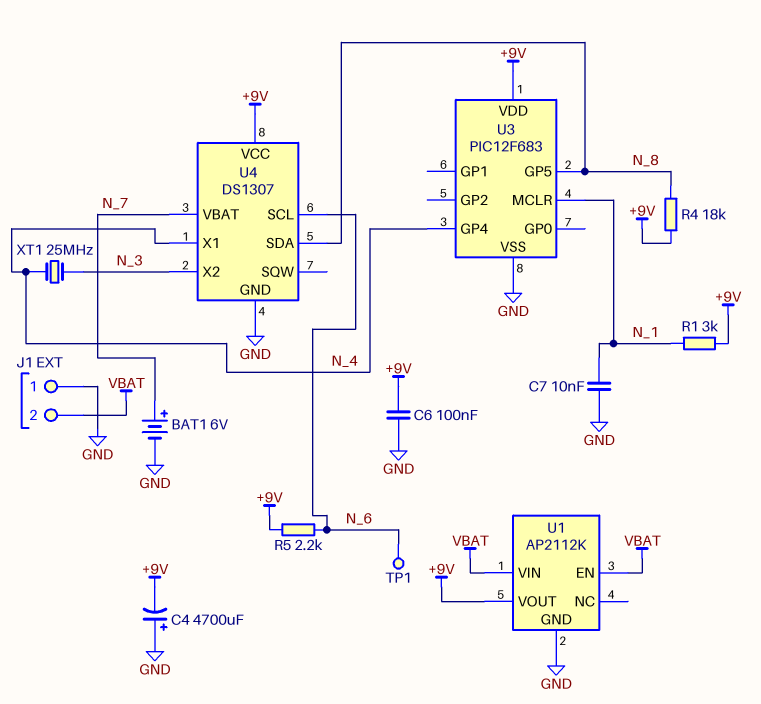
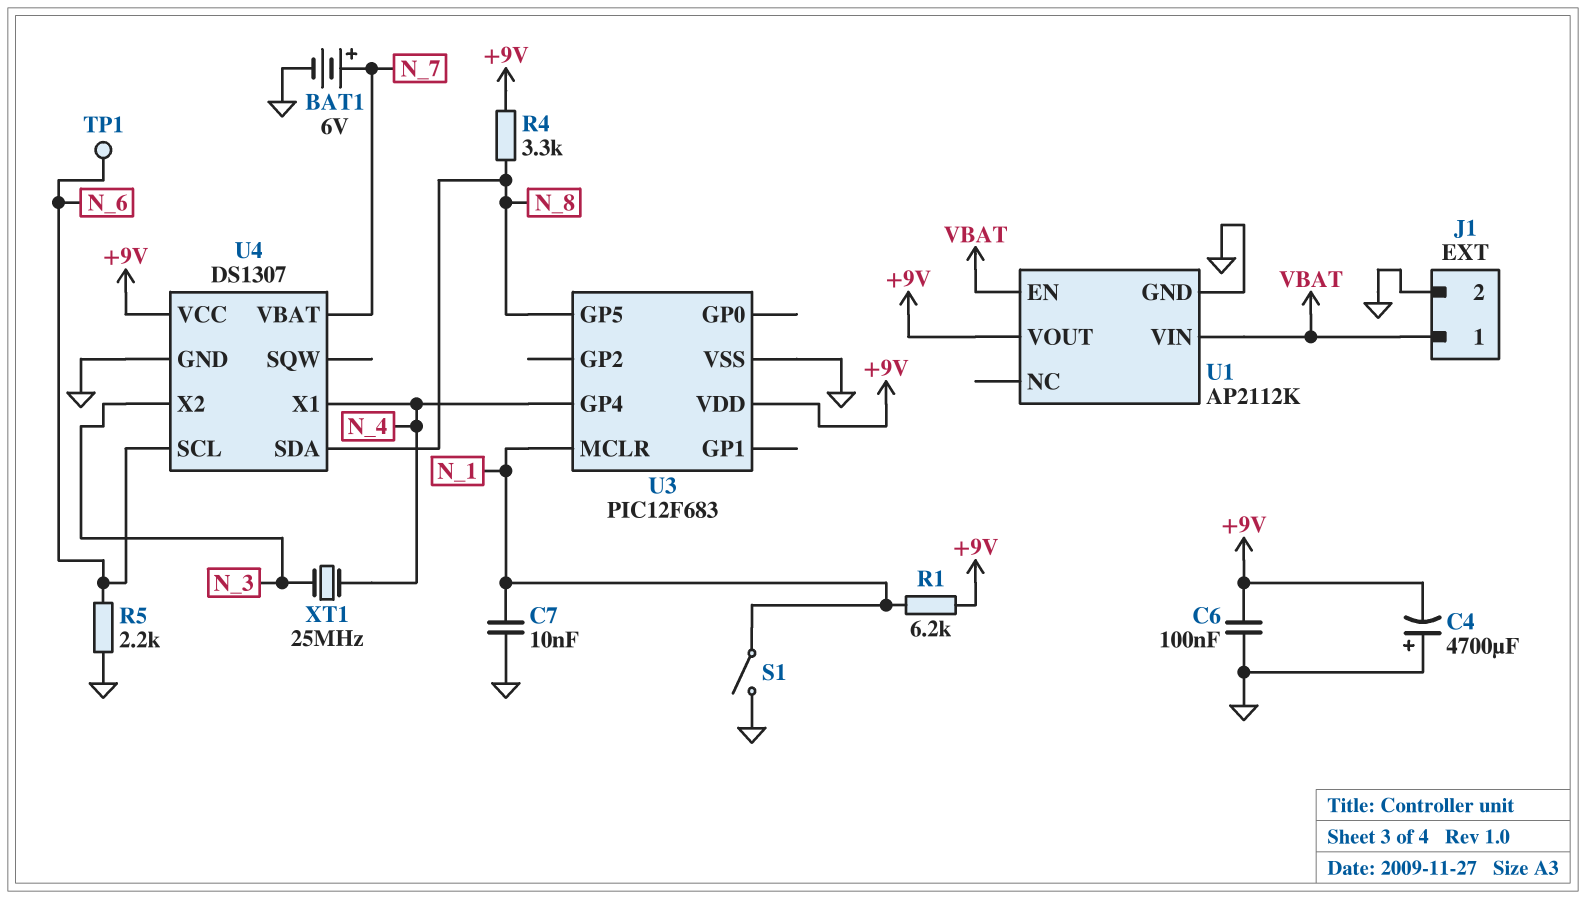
J1 pin 1: GND -> VBAT
J1 pin 2: VBAT -> GND
R1: 3k (+9V, N_1) -> 6.2k (+9V, N_1)
R4: 18k (+9V, N_8) -> 3.3k (+9V, N_8)
R5: 2.2k (+9V, N_6) -> 2.2k (GND, N_6)
S1: none -> switch (GND, N_1)

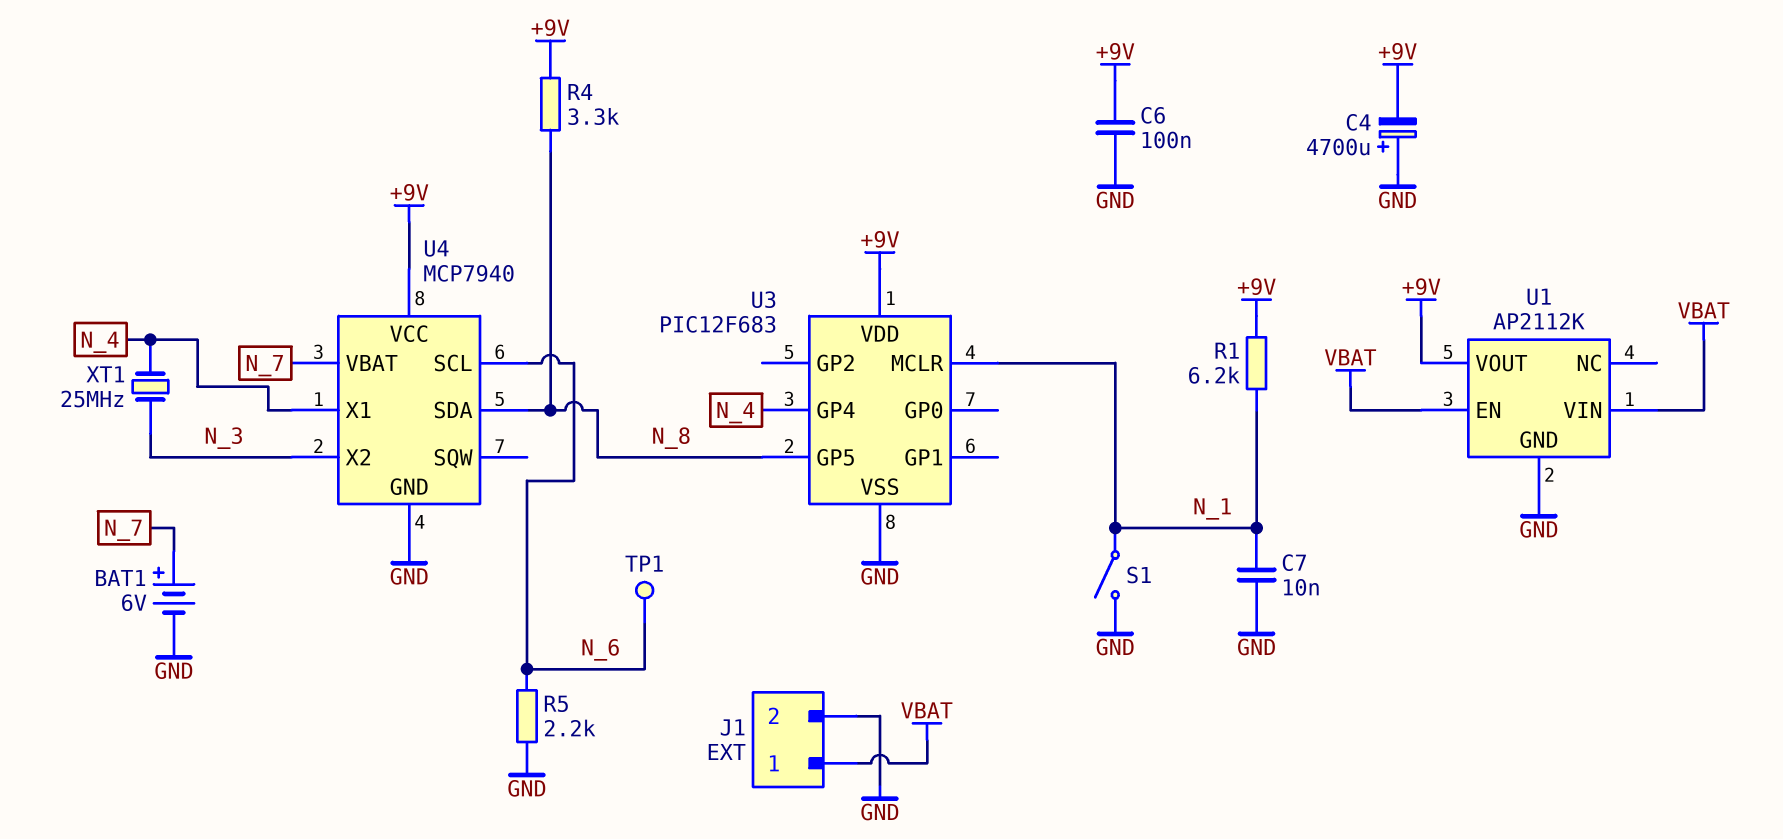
U4: DS1307 -> MCP7940

